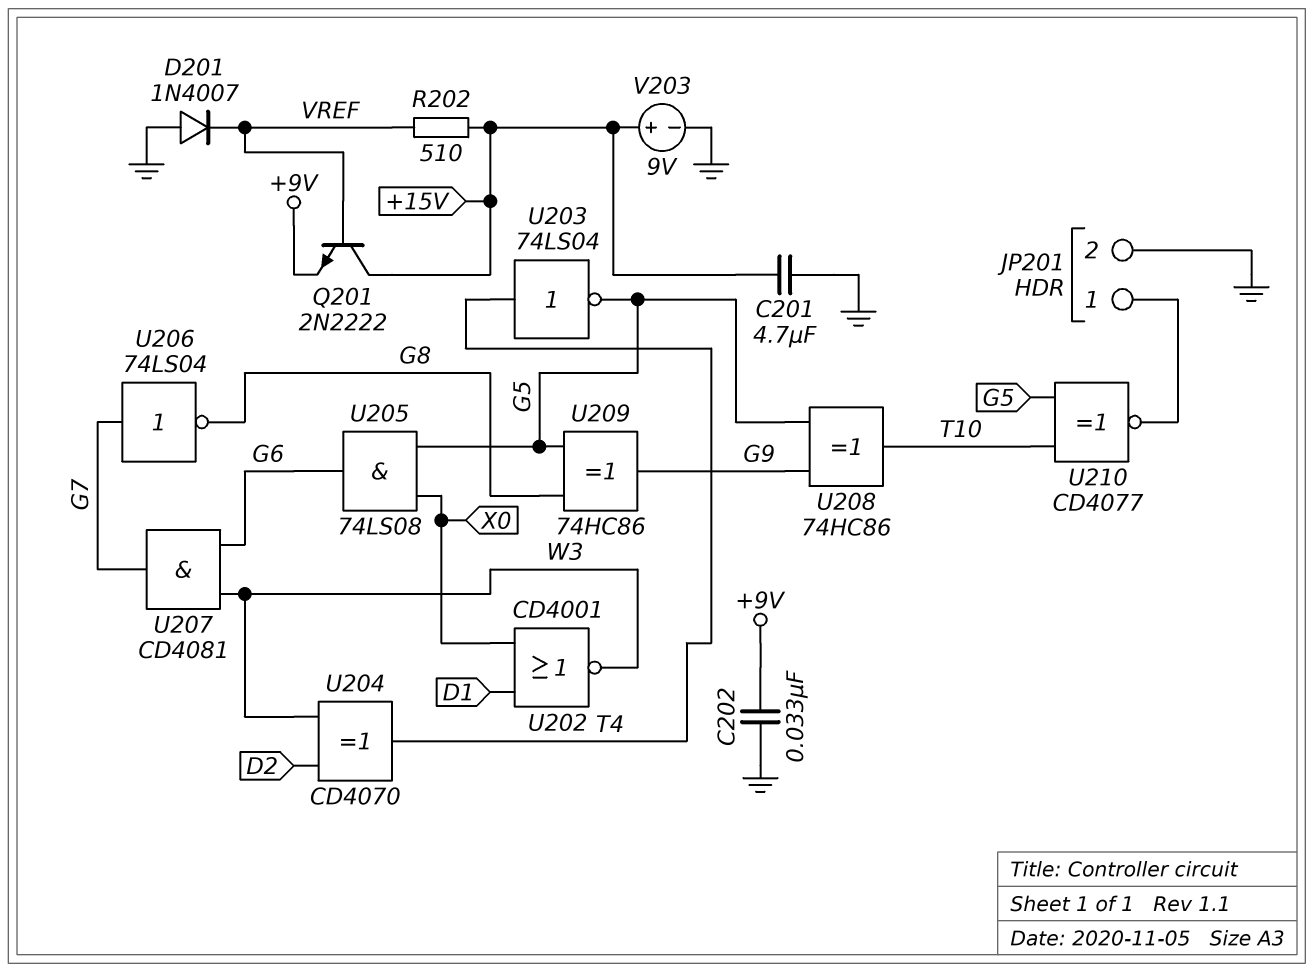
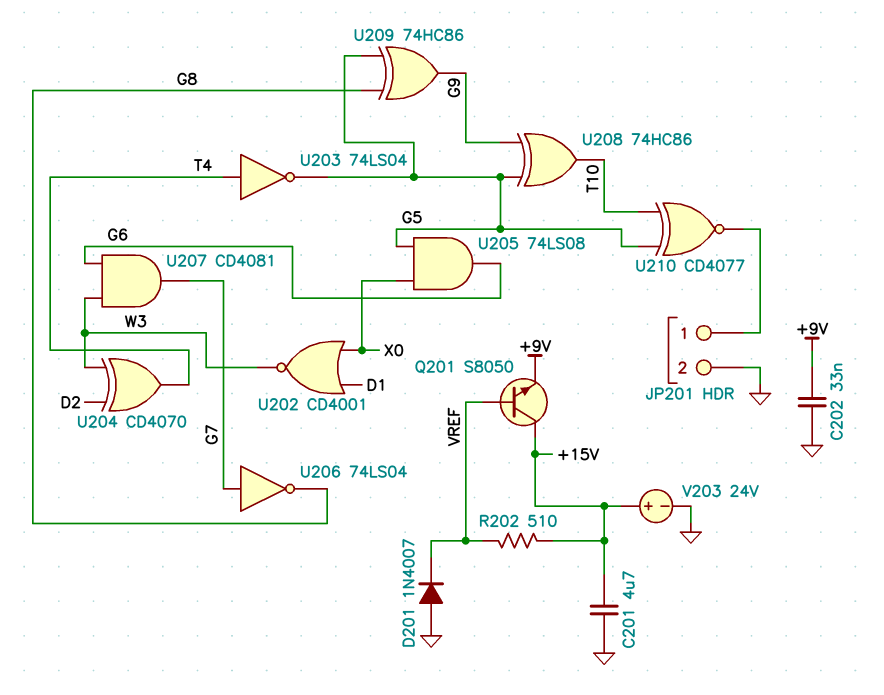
Q201: NPN 2N2222 (B VREF, C +15V, E +9V) -> NPN S8050 (B VREF, C +15V, E +9V)
V203: 9V (plus +15V, minus GND) -> 24V (plus +15V, minus GND)

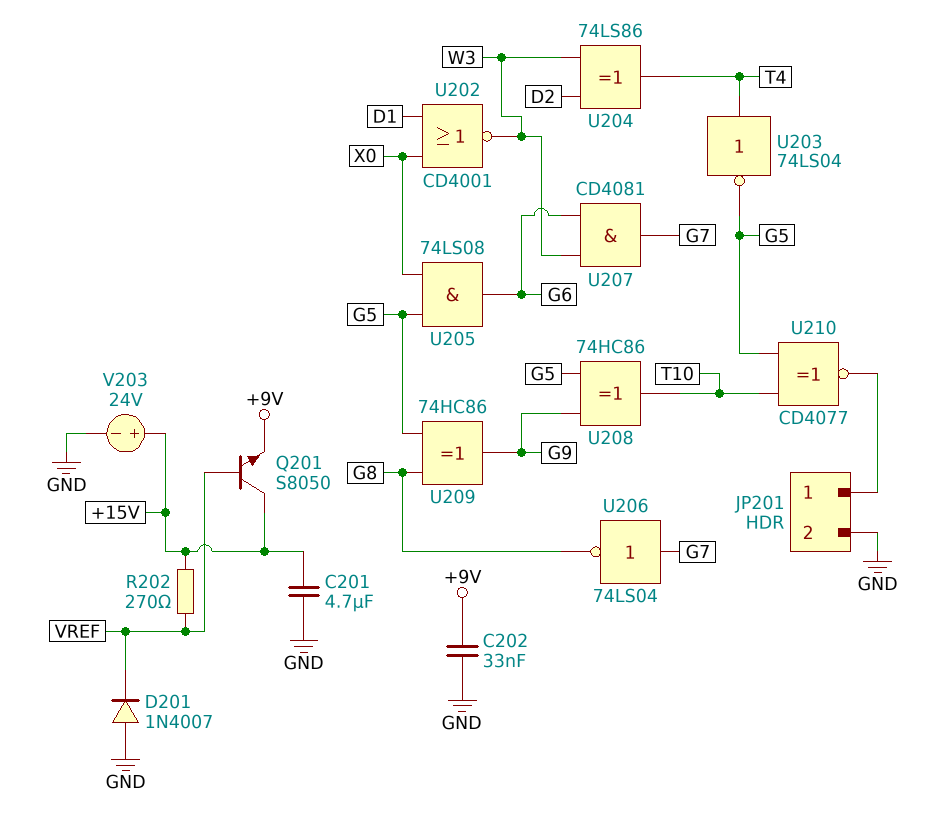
R202: 510 (+15V, VREF) -> 270 (+15V, VREF)
U204: XOR CD4070 (in D2, in W3, out T4) -> XOR 74LS86 (in D2, in W3, out T4)

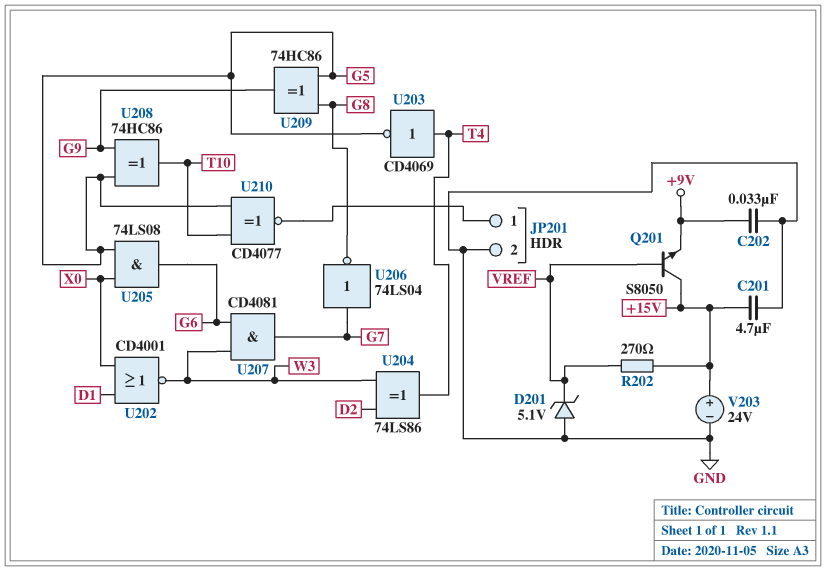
D201: diode 1N4007 (A GND, K VREF) -> zener 5.1V (A GND, K VREF)
U203: NOT 74LS04 (in T4, out G5) -> NOT CD4069 (in T4, out G5)

